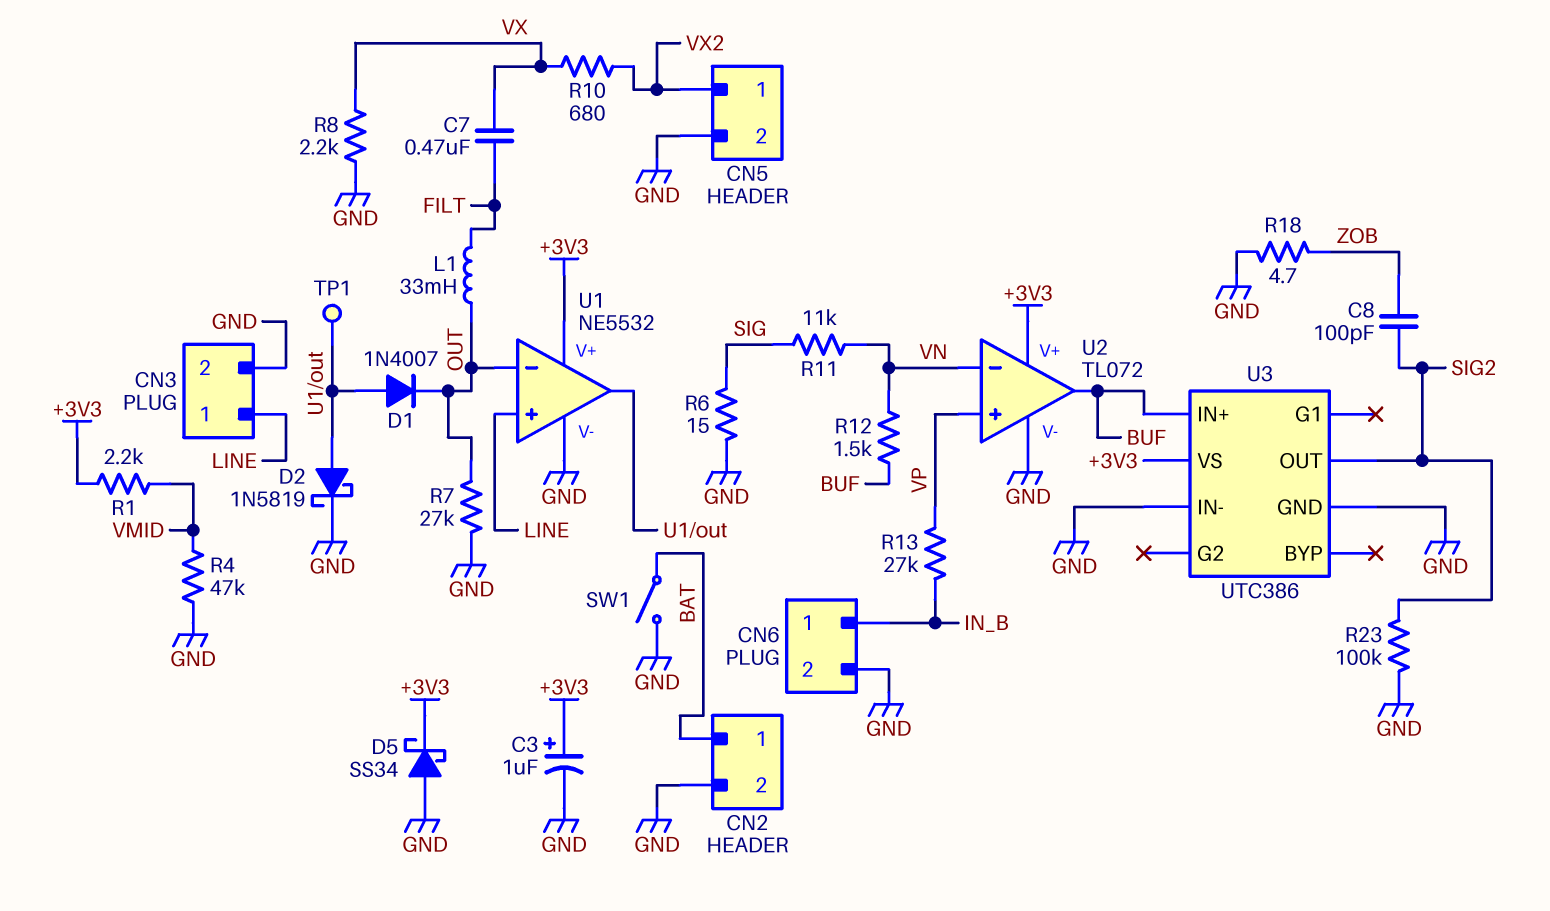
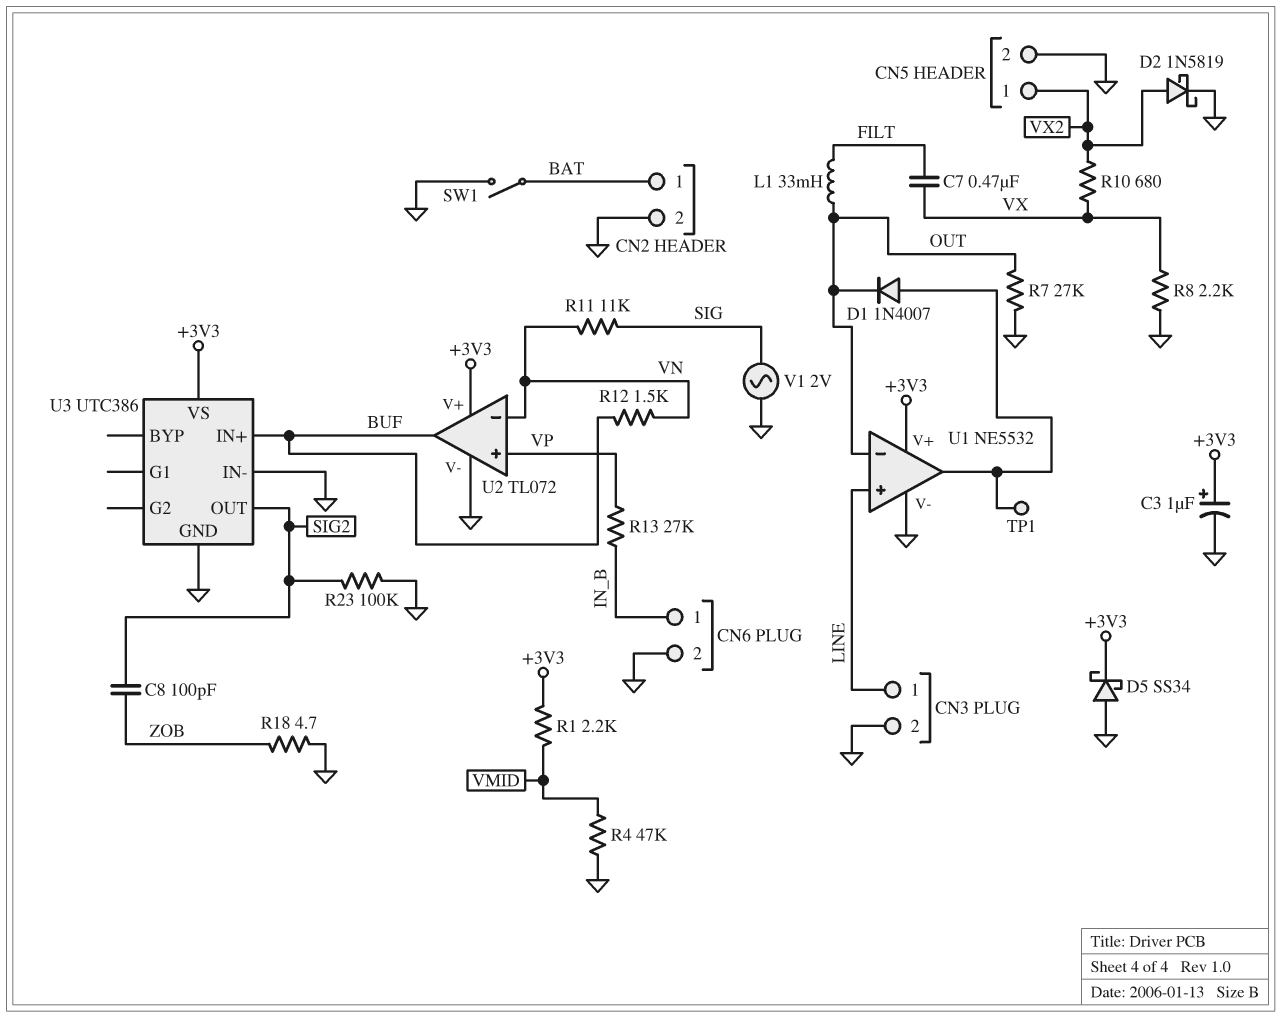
D2: schottky 1N5819 (A U1/out, K GND) -> schottky 1N5819 (A VX2, K GND)
R6: 15 (GND, SIG) -> none
V1: none -> AC 2V (GND, SIG)

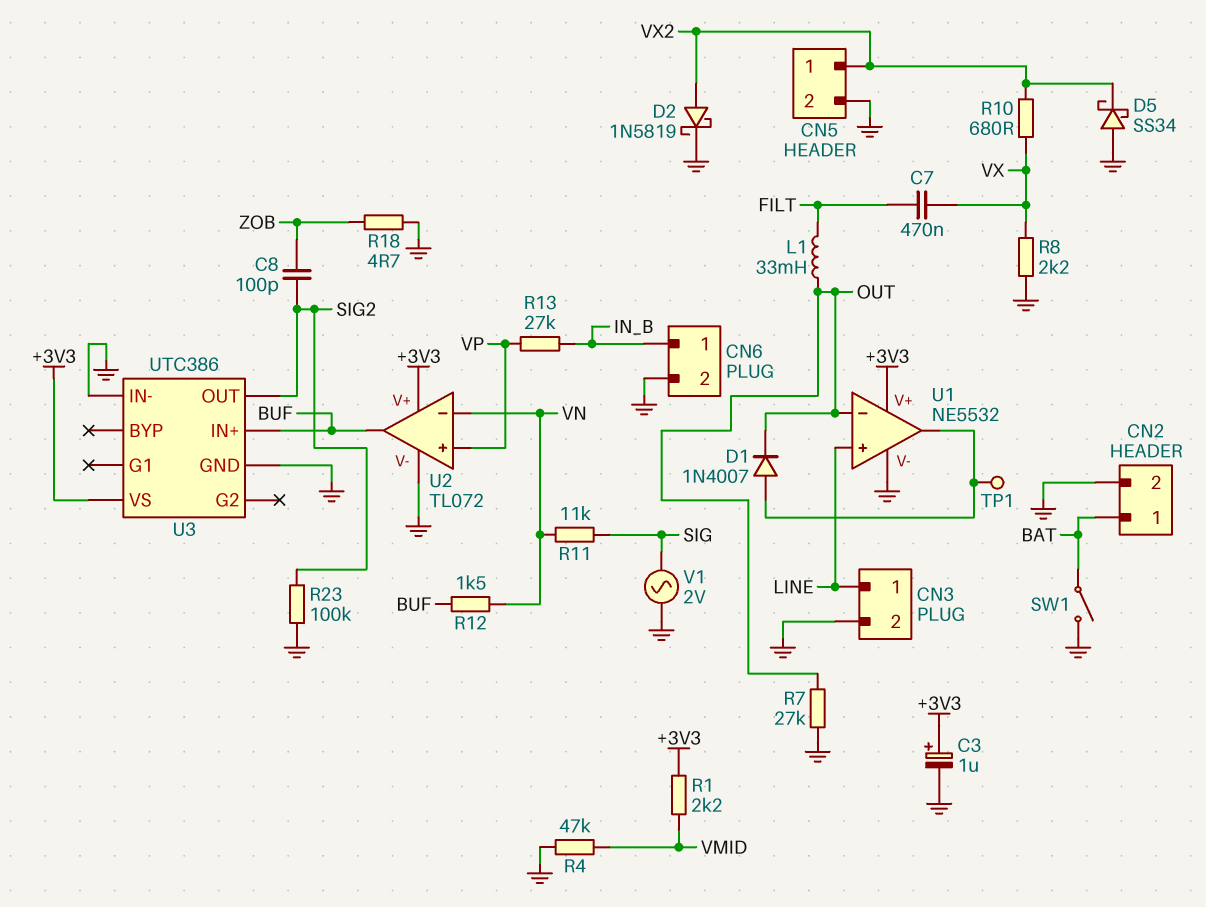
D5: schottky SS34 (A GND, K +3V3) -> schottky SS34 (A GND, K VX2)

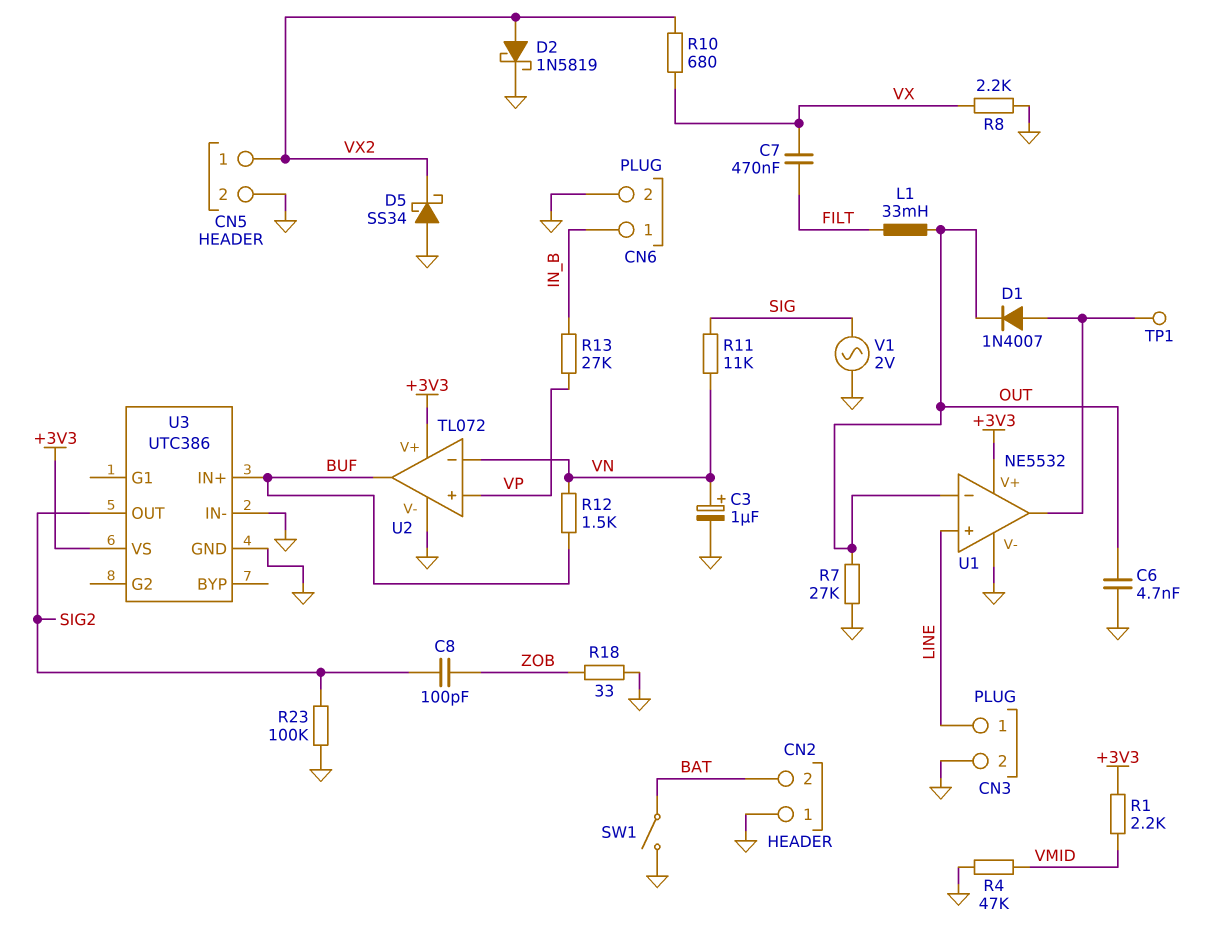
C3: 1uF (plus +3V3, minus GND) -> 1uF (plus VN, minus GND)
C6: none -> 4.7nF (GND, OUT)
CN2 pin 1: BAT -> GND
CN2 pin 2: GND -> BAT
R18: 4.7 (GND, ZOB) -> 33 (GND, ZOB)

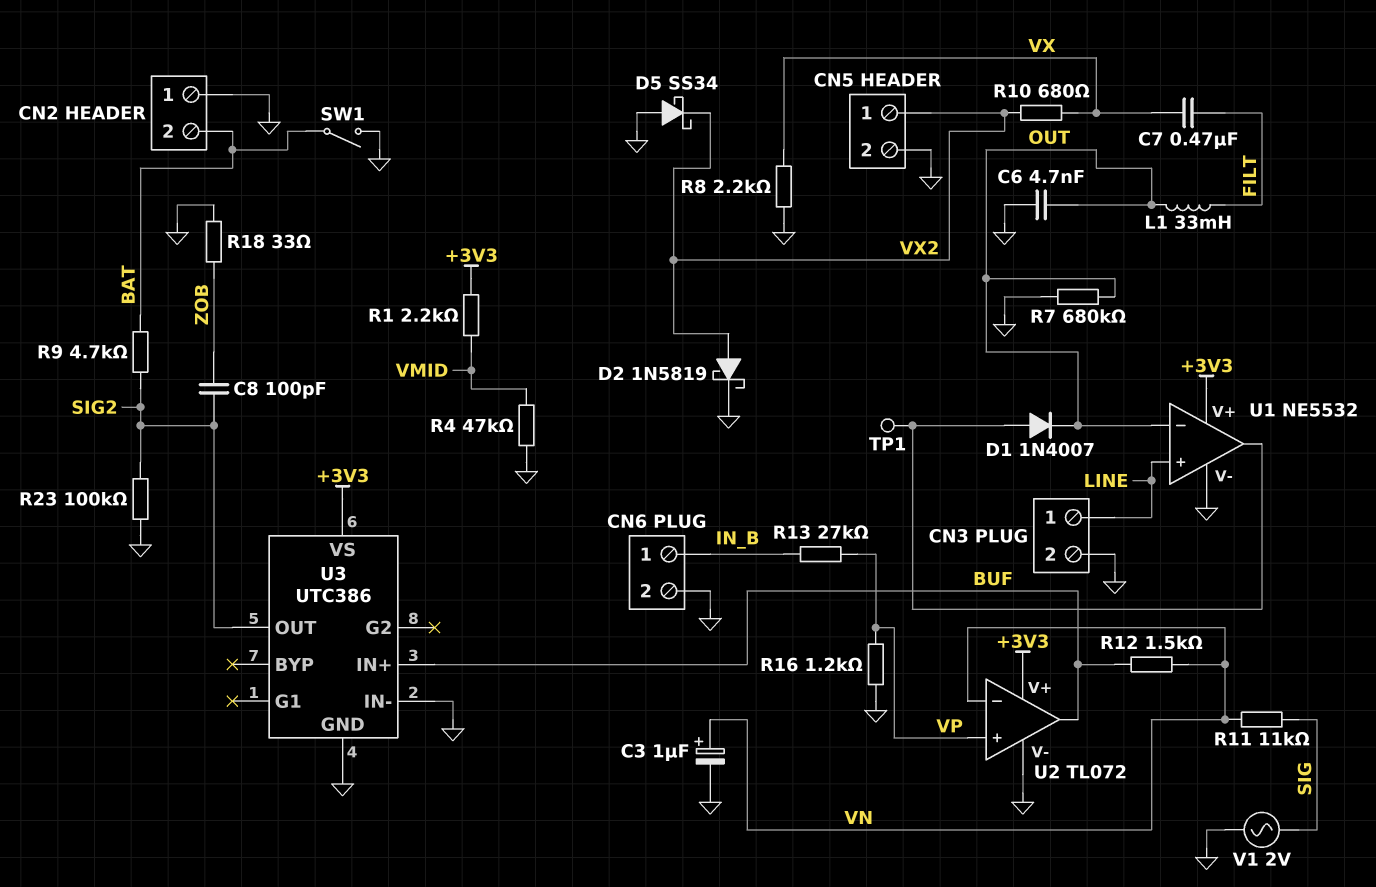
R7: 27k (GND, OUT) -> 680k (GND, OUT)
R9: none -> 4.7k (BAT, SIG2)
R16: none -> 1.2k (GND, VP)

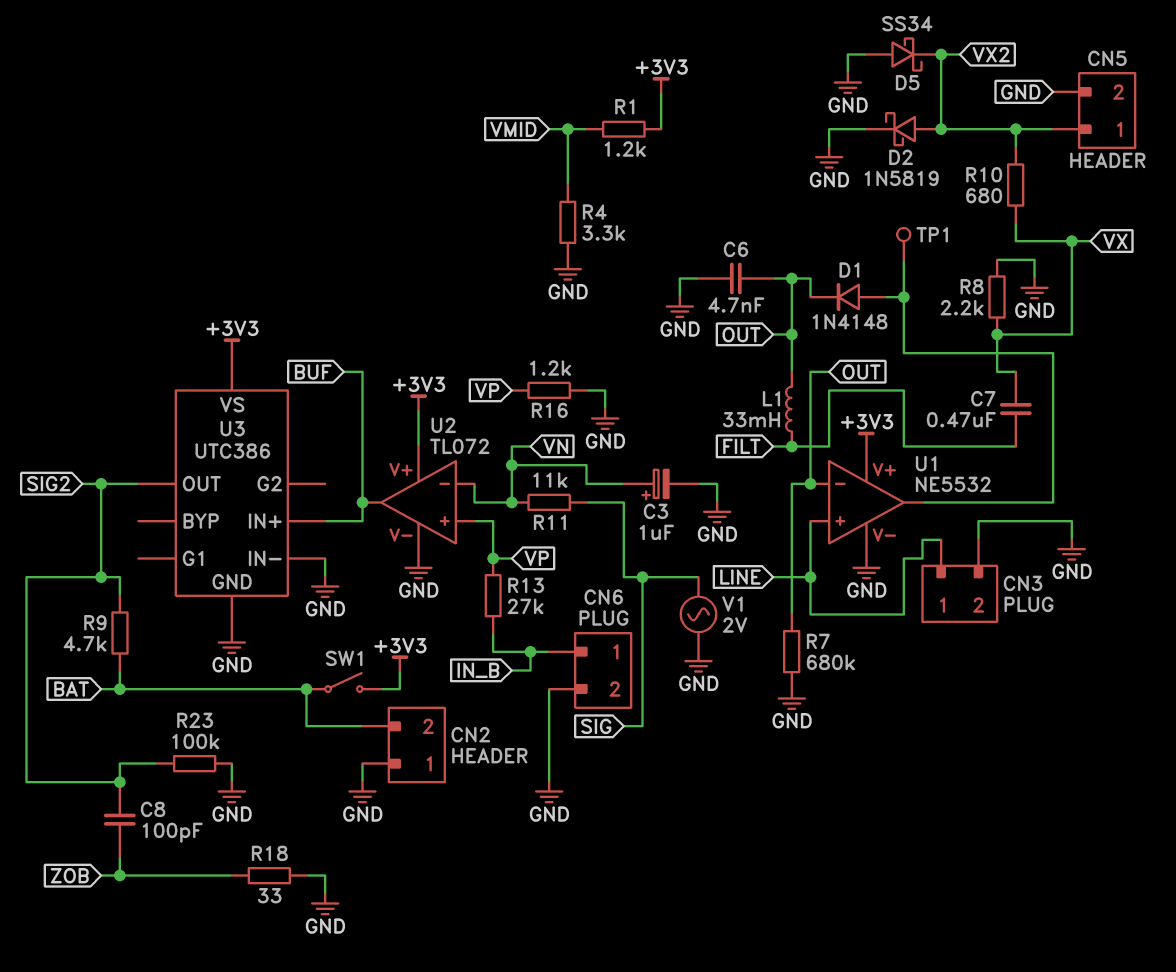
D1: diode 1N4007 (A U1/out, K OUT) -> diode 1N4148 (A U1/out, K OUT)
R1: 2.2k (+3V3, VMID) -> 1.2k (+3V3, VMID)
R4: 47k (GND, VMID) -> 3.3k (GND, VMID)
R12: 1.5k (BUF, VN) -> none
SW1: switch (BAT, GND) -> switch (+3V3, BAT)

